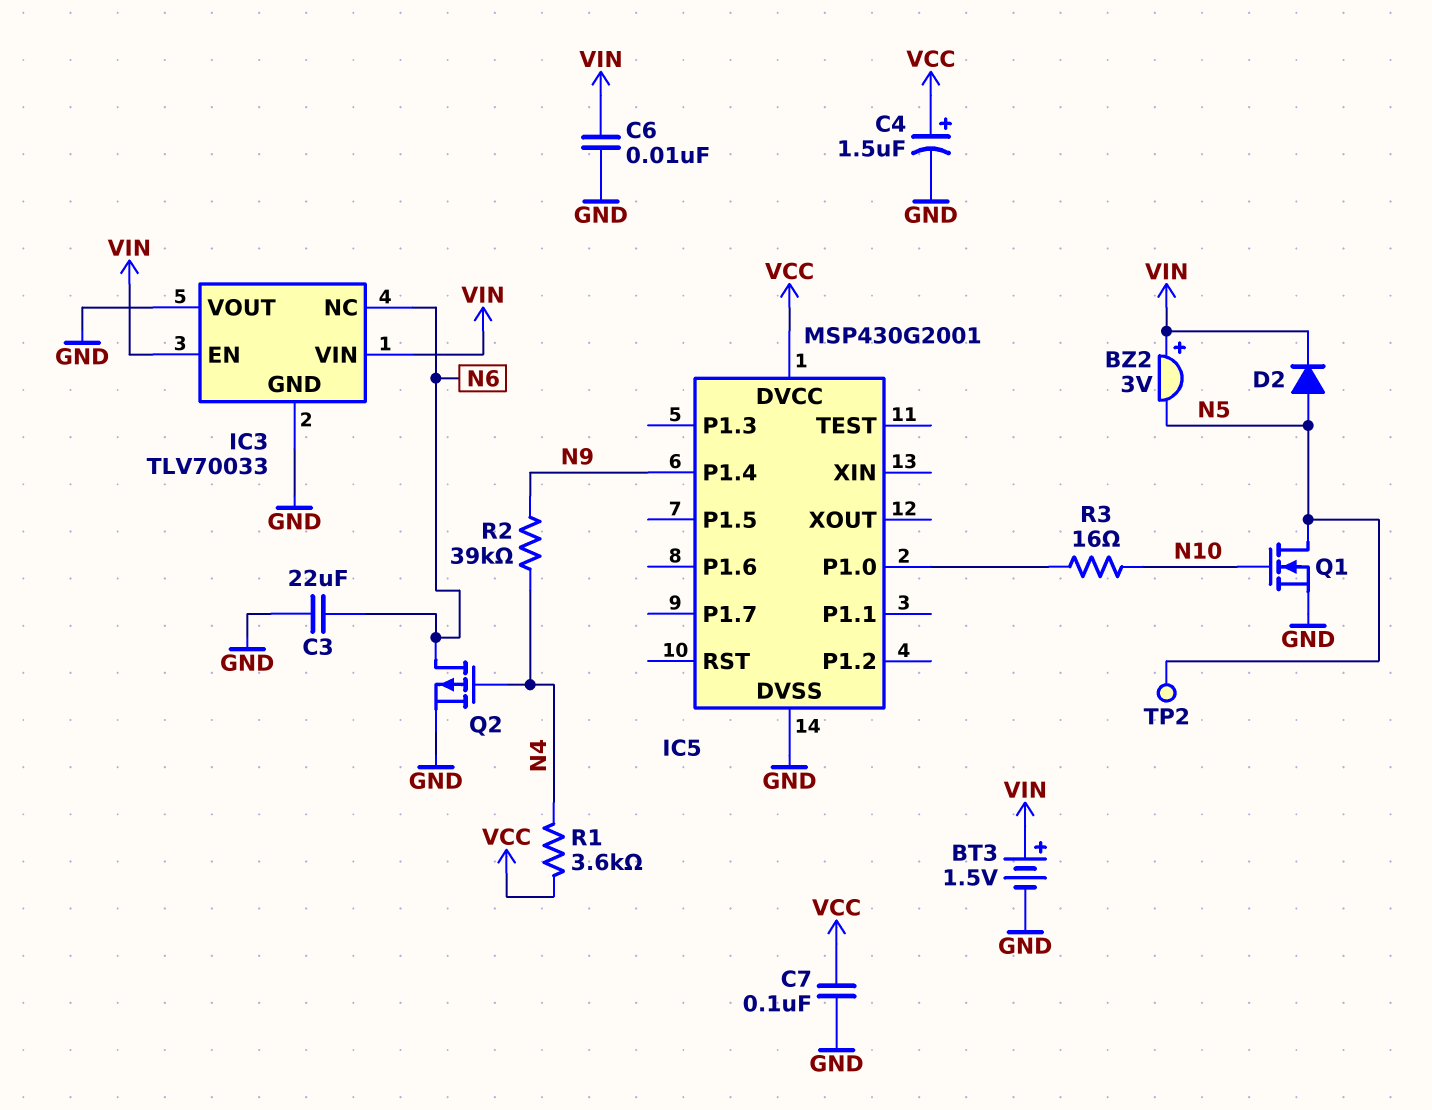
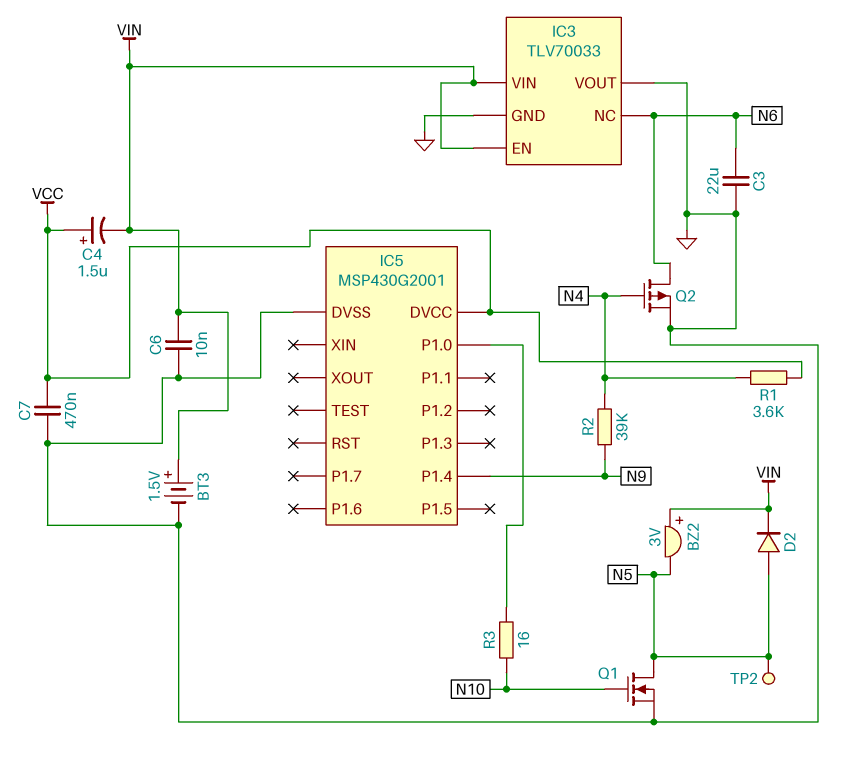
C4: 1.5uF (plus VCC, minus GND) -> 1.5uF (plus VCC, minus VIN)
C7: 100nF (GND, VCC) -> 470nF (GND, VCC)

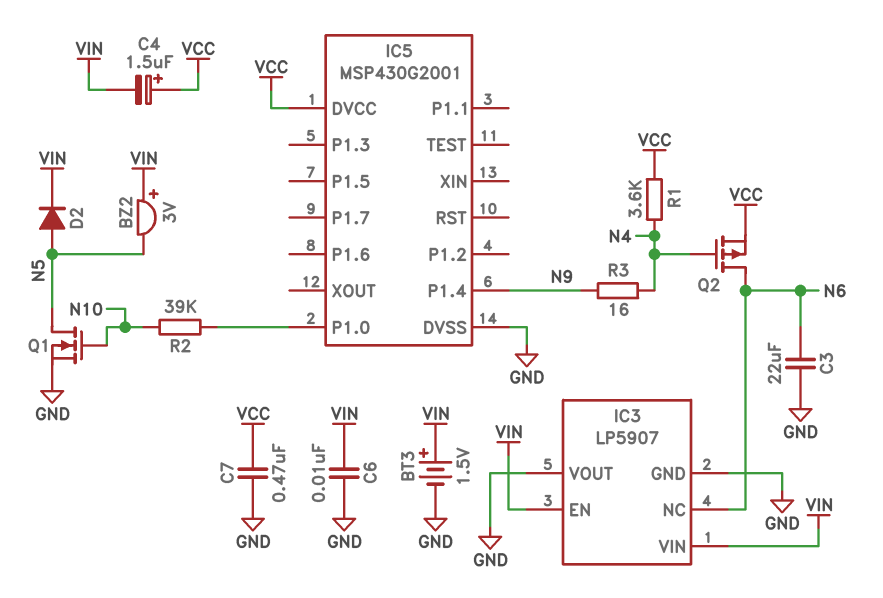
IC3: TLV70033 -> LP5907
Q2: PMOS (G N4, D N6, S GND) -> PMOS (G N4, D N6, S VCC)
R2: 39k (N4, N9) -> 39k (IC5/P1.0, N10)
R3: 16 (IC5/P1.0, N10) -> 16 (N4, N9)
TP2: test point (N5) -> none

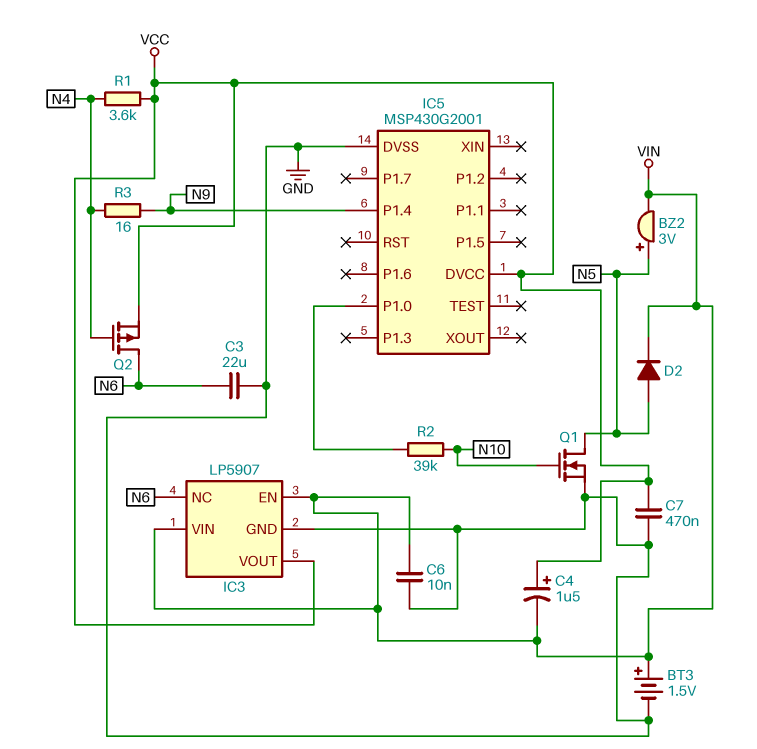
BZ2: buzzer 3V (plus VIN, minus N5) -> buzzer 3V (plus N5, minus VIN)
IC3 pin VOUT: GND -> VCC

